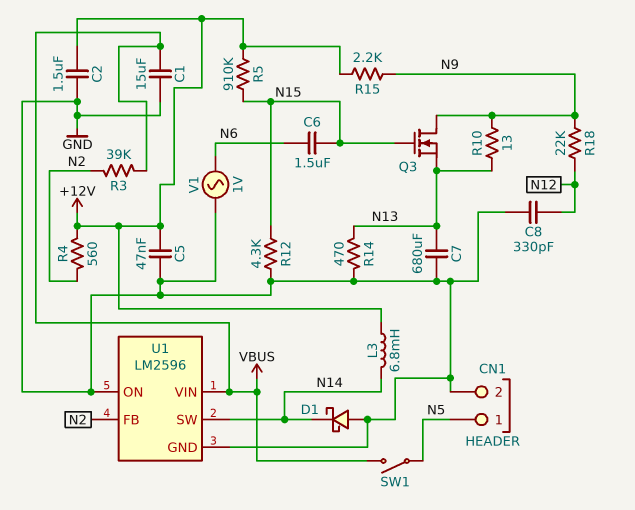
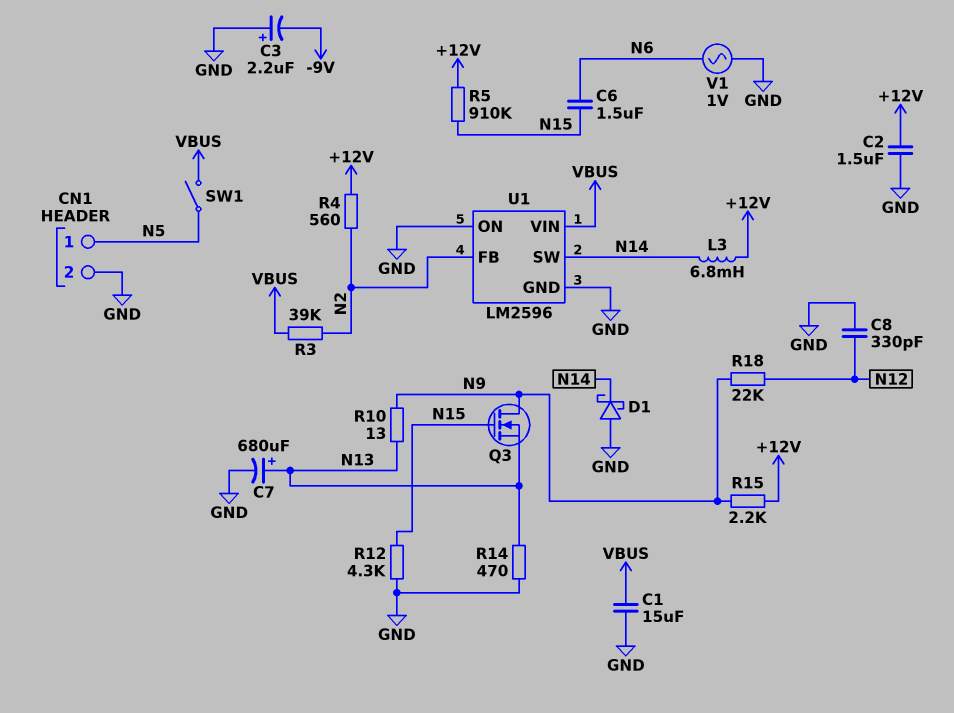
C3: none -> 2.2uF (plus GND, minus -9V)
C5: 47nF (+12V, GND) -> none
C7: 680uF (GND, N13) -> 680uF (plus N13, minus GND)

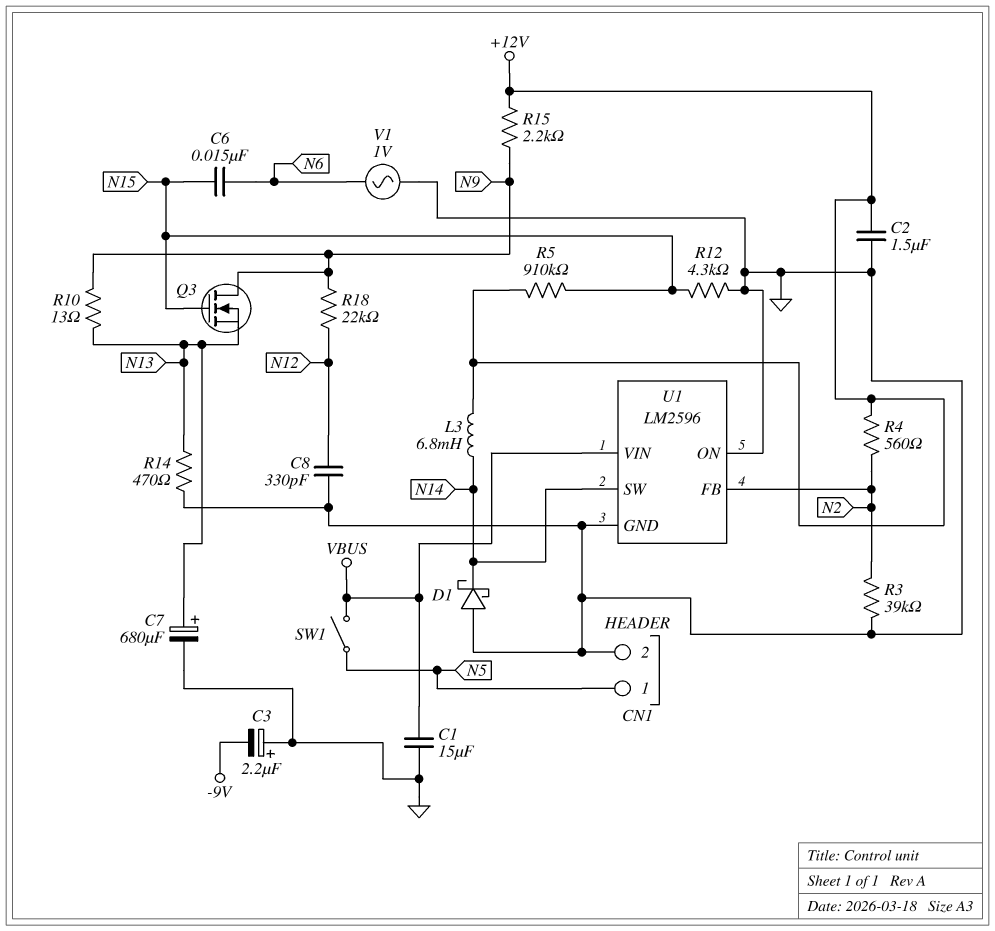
C6: 1.5uF (N6, N15) -> 15nF (N6, N15)
R3: 39k (N2, VBUS) -> 39k (GND, N2)

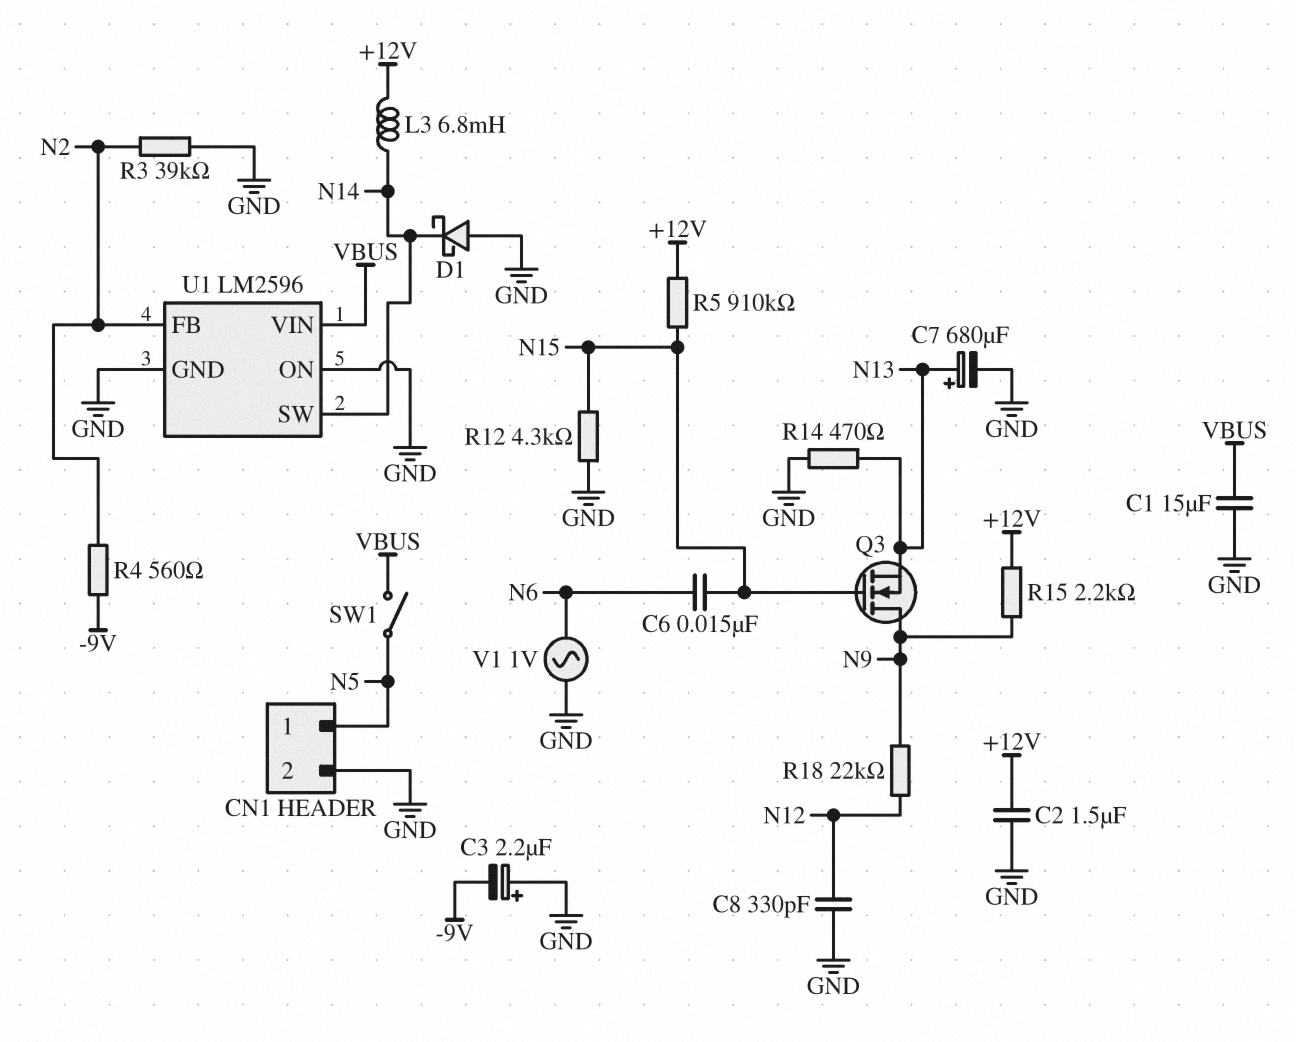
R4: 560 (+12V, N2) -> 560 (-9V, N2)
R10: 13 (N9, N13) -> none

